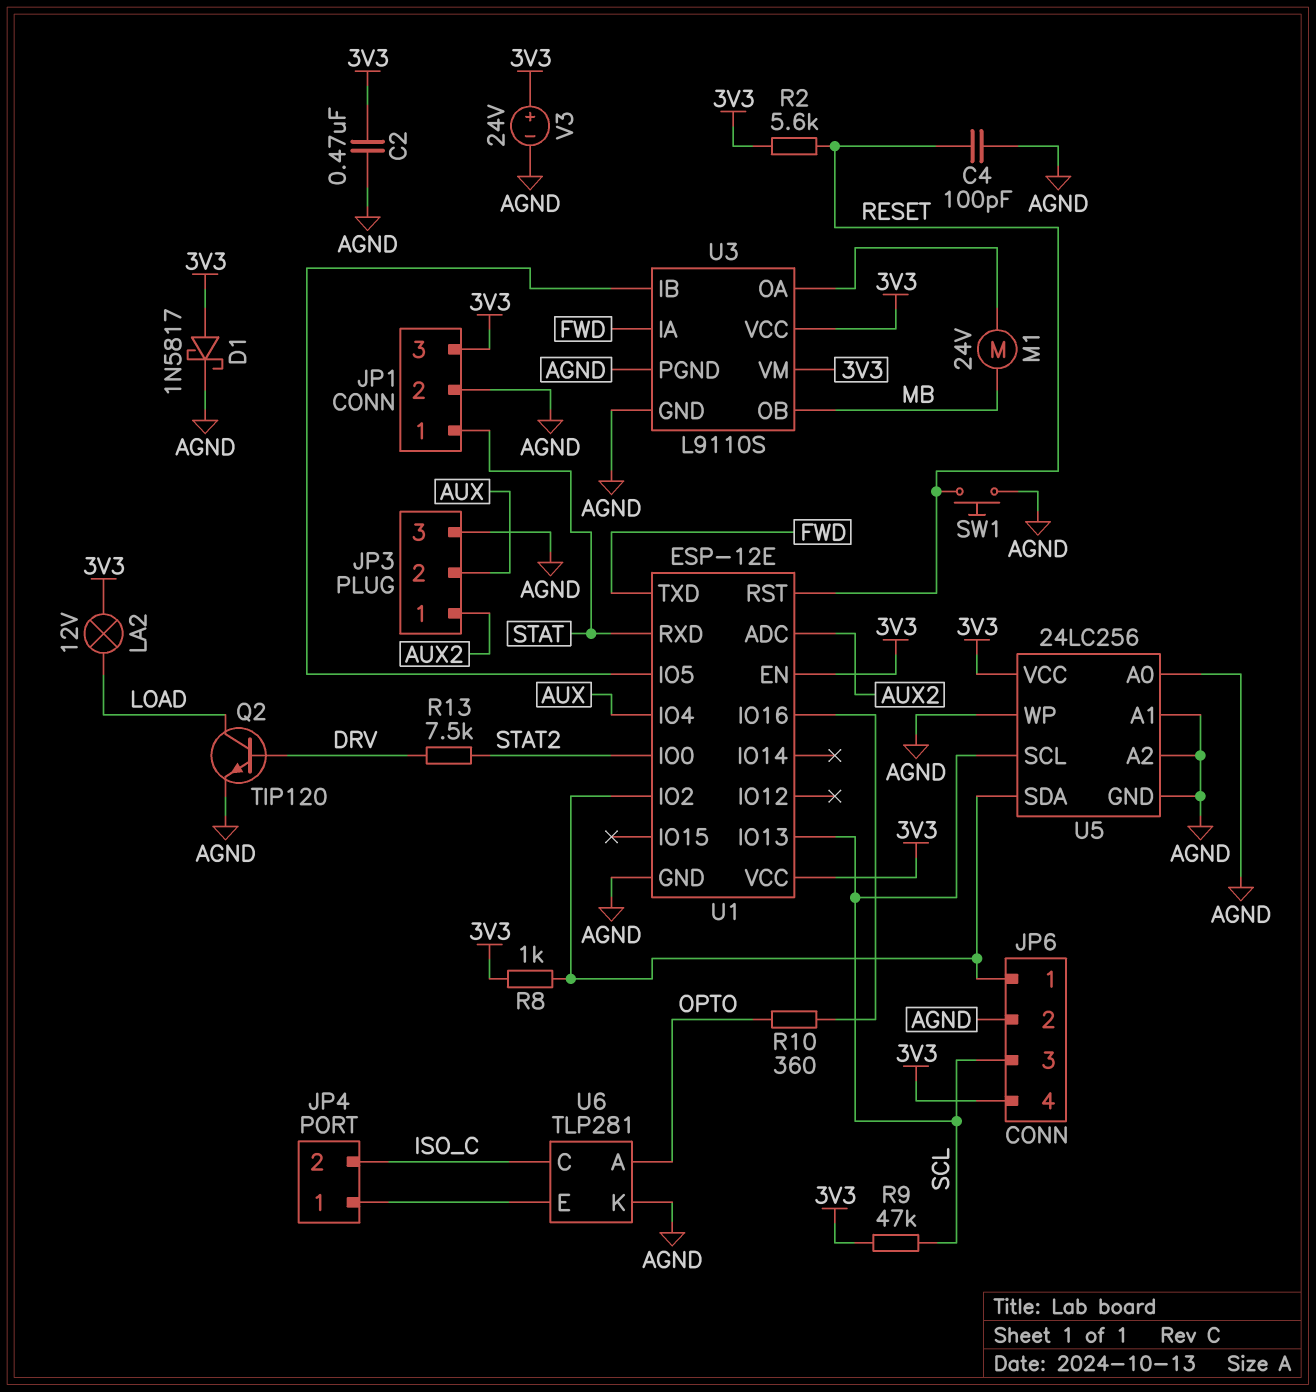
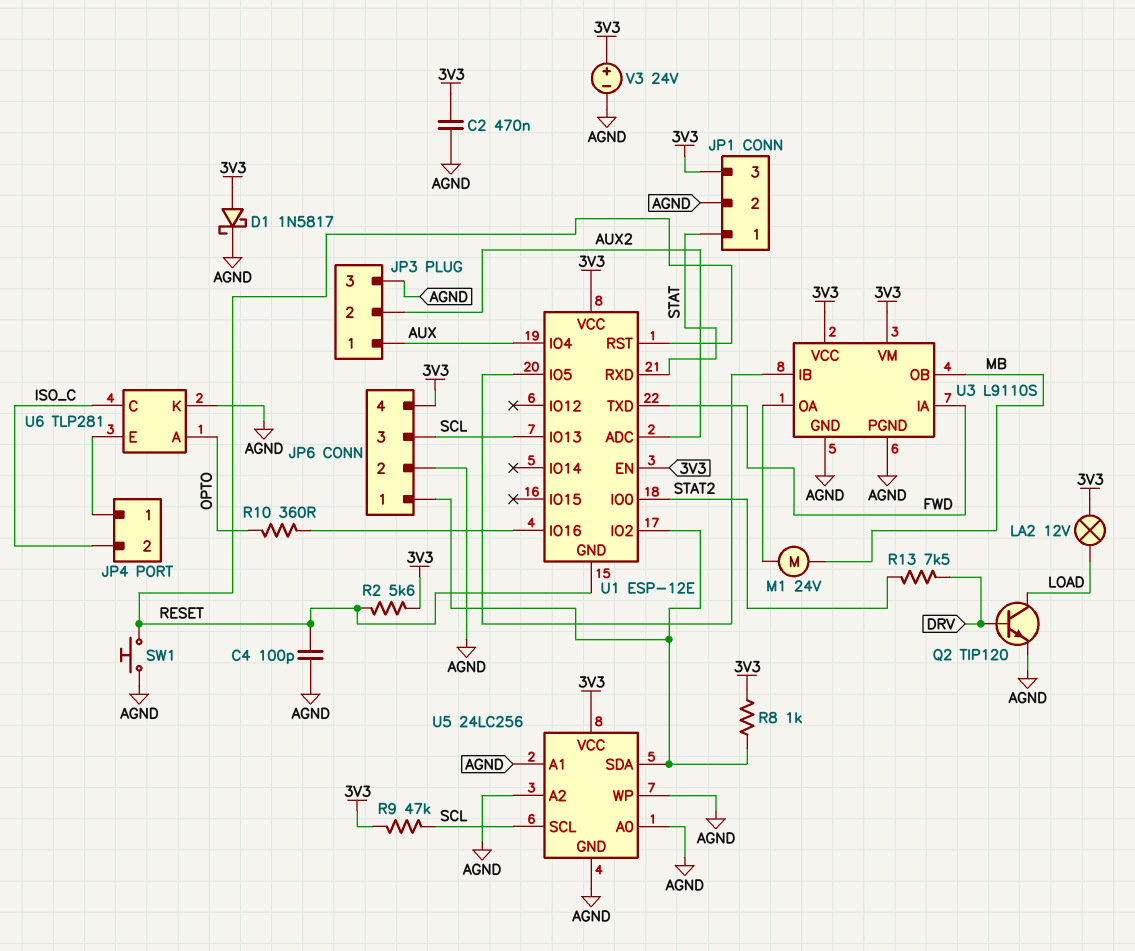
JP3 pin 1: AUX2 -> AUX
JP3 pin 2: AUX -> AUX2
U1 pin GND: AGND -> RESET

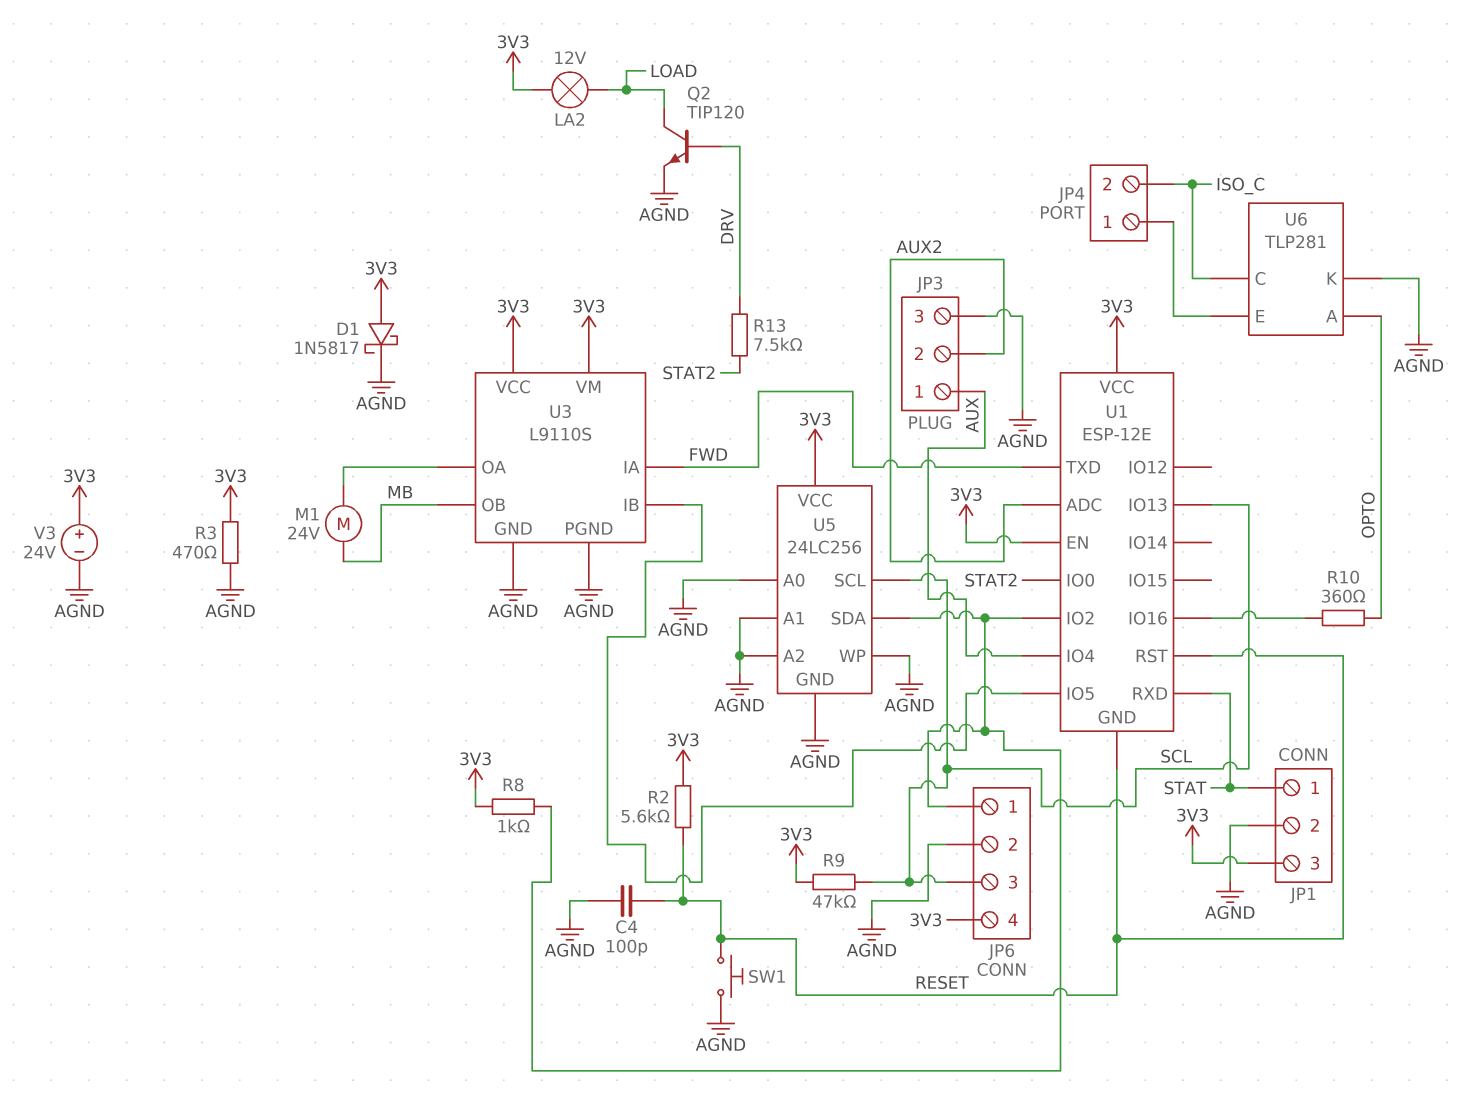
C2: 470nF (3V3, AGND) -> none
R3: none -> 470 (3V3, AGND)

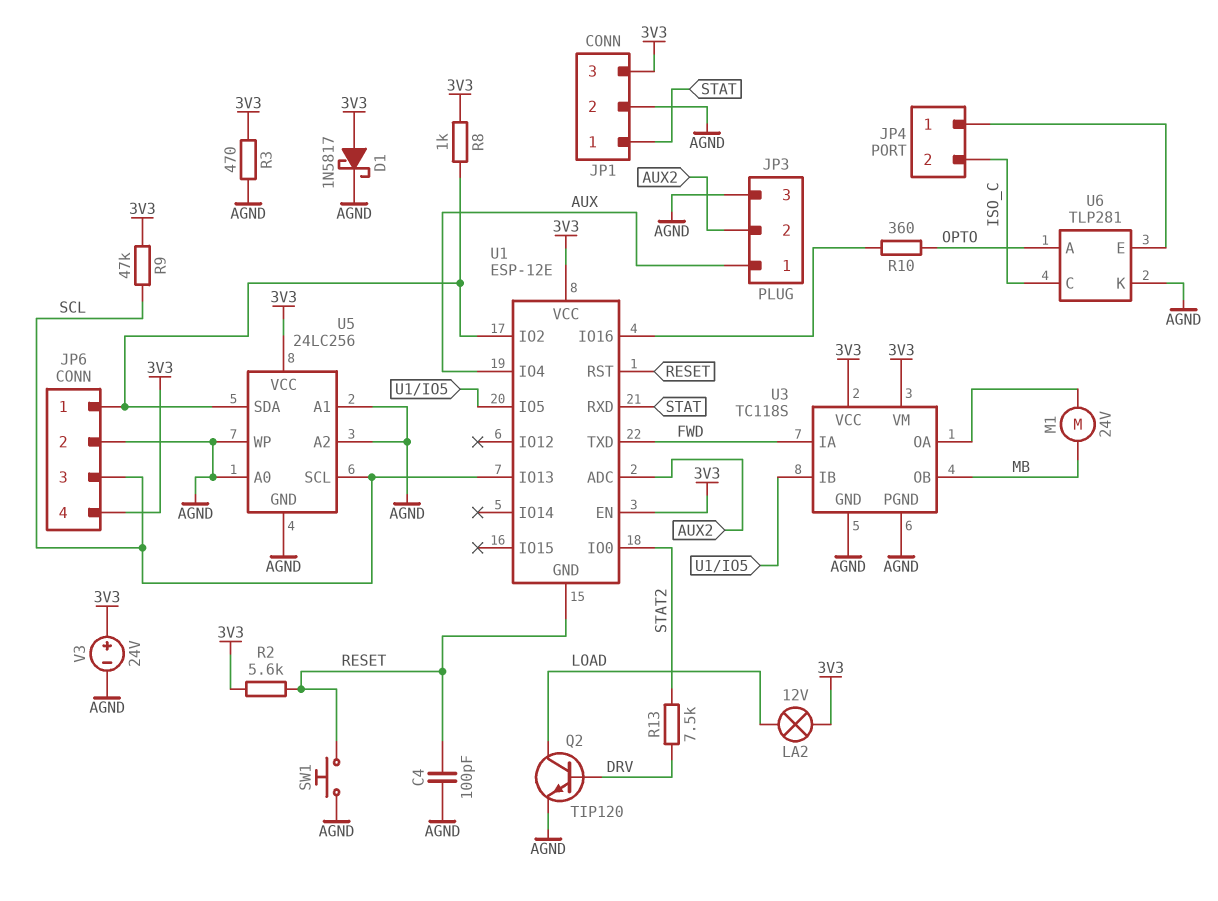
U3: L9110S -> TC118S

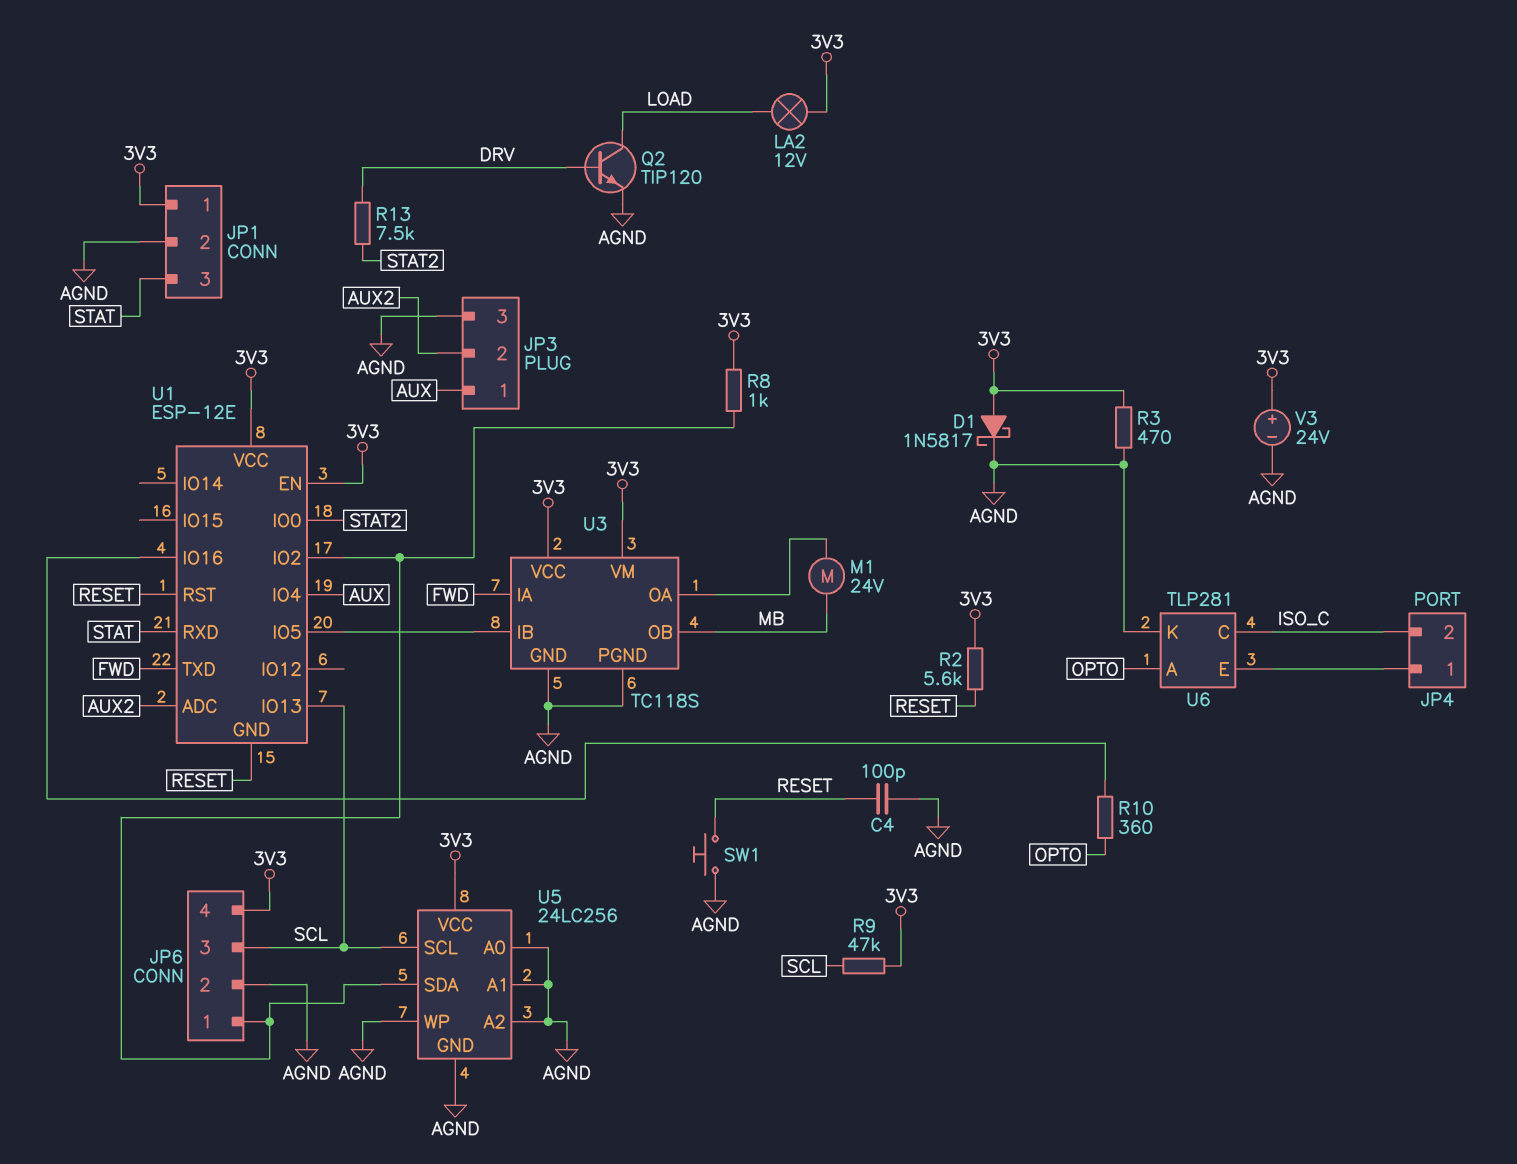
JP1 pin 1: STAT -> 3V3
JP1 pin 3: 3V3 -> STAT

